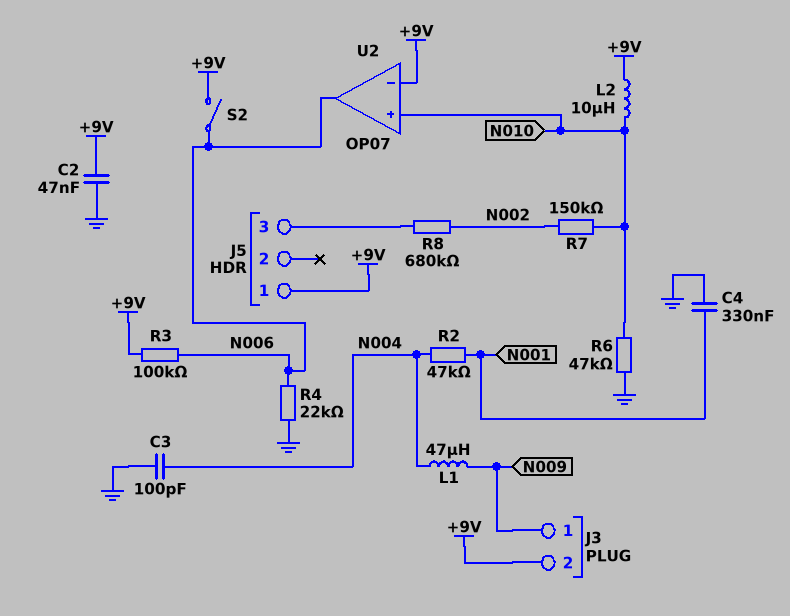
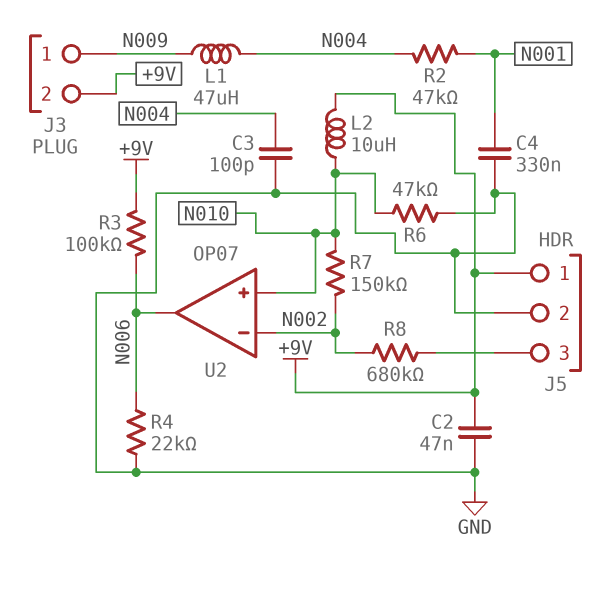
J5 pin 2: none -> GND
S2: switch (+9V, N006) -> none
U2 pin in-: +9V -> N002

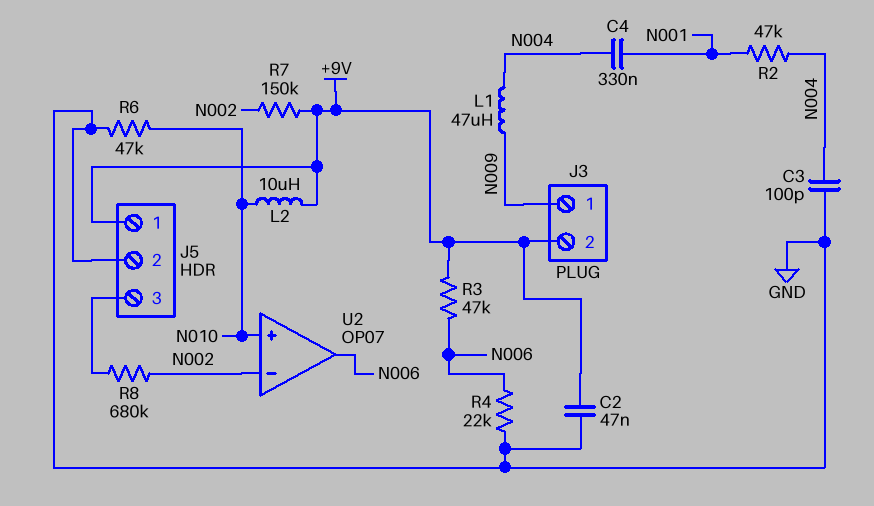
C4: 330nF (GND, N001) -> 330nF (N001, N004)
R3: 100k (+9V, N006) -> 47k (+9V, N006)
R7: 150k (N002, N010) -> 150k (+9V, N002)

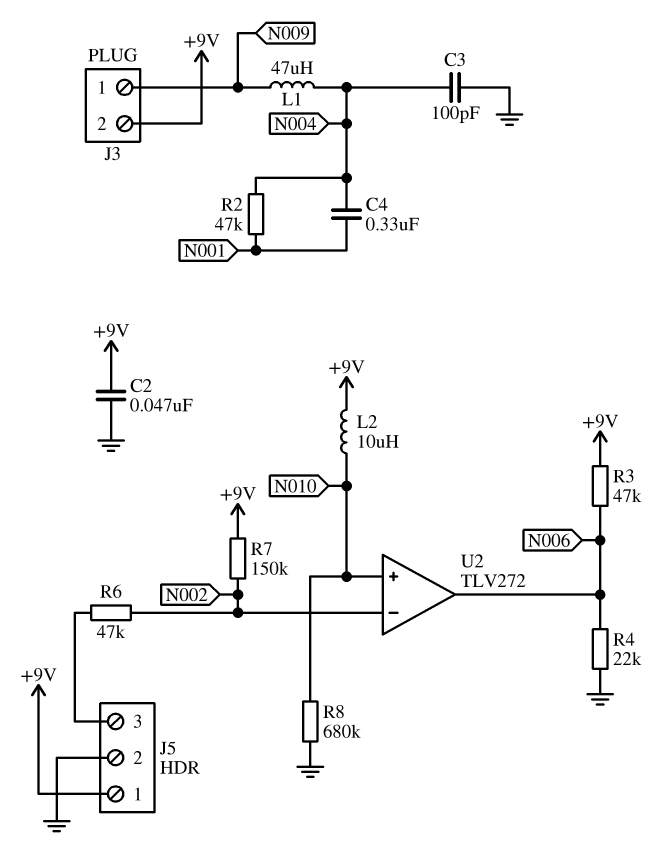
R6: 47k (GND, N010) -> 47k (J5/3, N002)
R8: 680k (J5/3, N002) -> 680k (GND, N010)
U2: OP07 -> TLV272

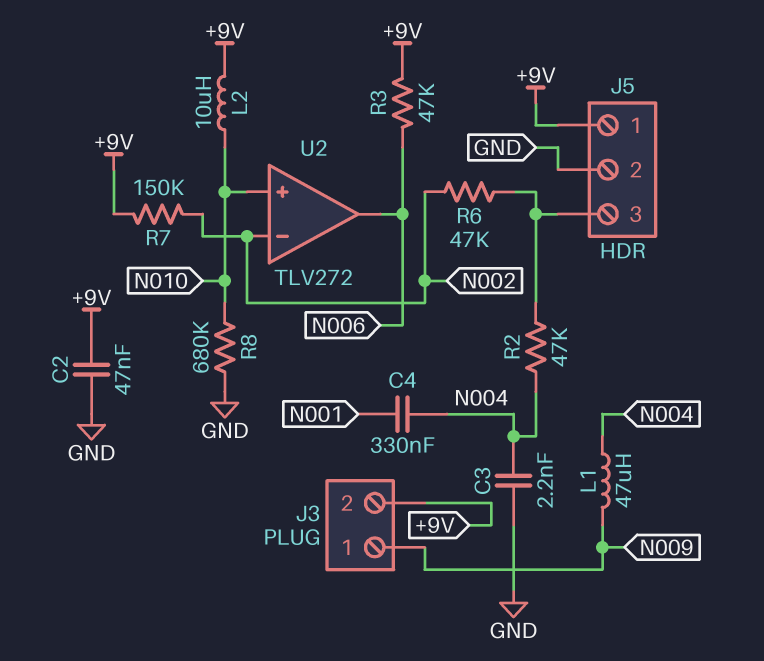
C3: 100pF (GND, N004) -> 2.2nF (GND, N004)
R2: 47k (N001, N004) -> 47k (J5/3, N004)
R4: 22k (GND, N006) -> none

